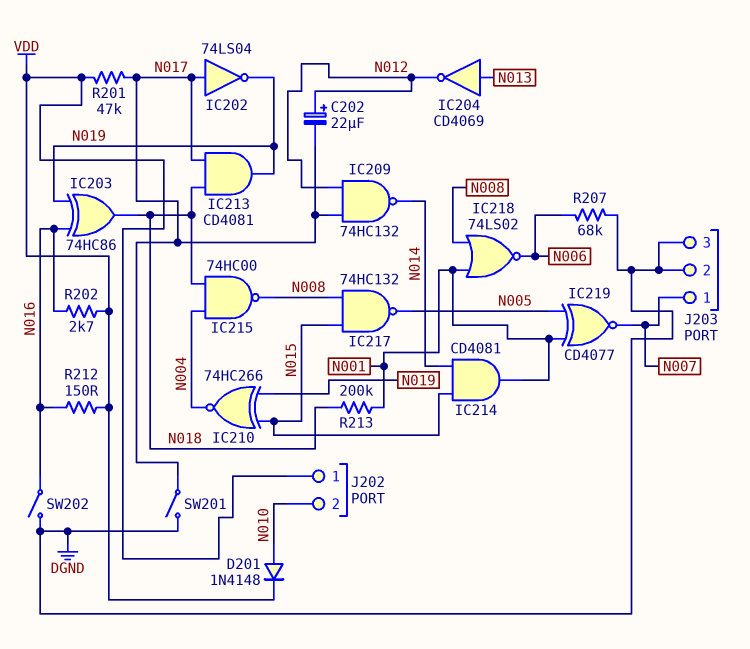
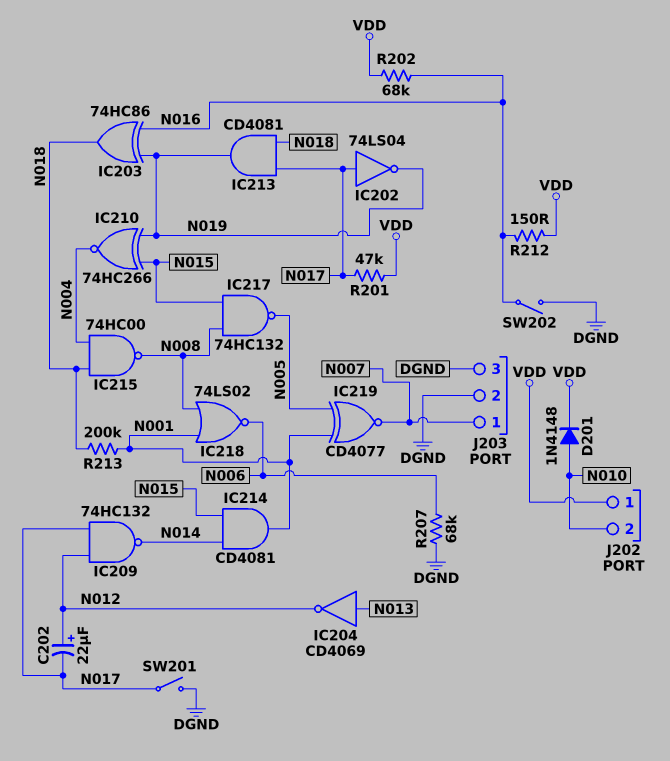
R202: 2.7k (N016, VDD) -> 68k (N016, VDD)

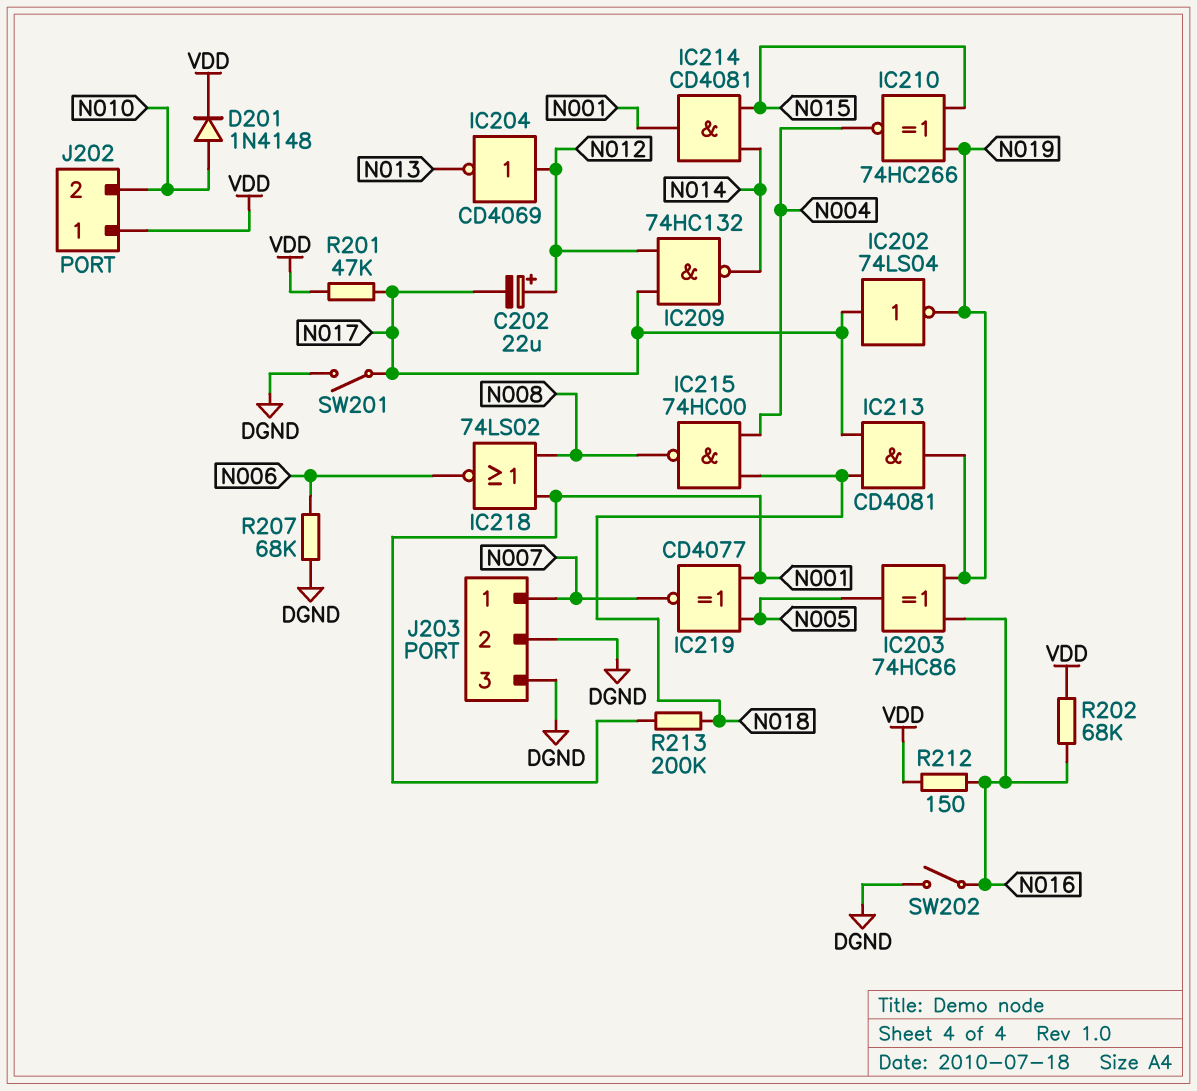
IC203: XOR 74HC86 (in N016, in N019, out N018) -> XOR 74HC86 (in N016, in N019, out N005)
IC204: NOT CD4069 (in N013, out N012) -> NOT CD4069 (in N012, out N013)
IC217: NAND 74HC132 (in N008, in N015, out N005) -> none

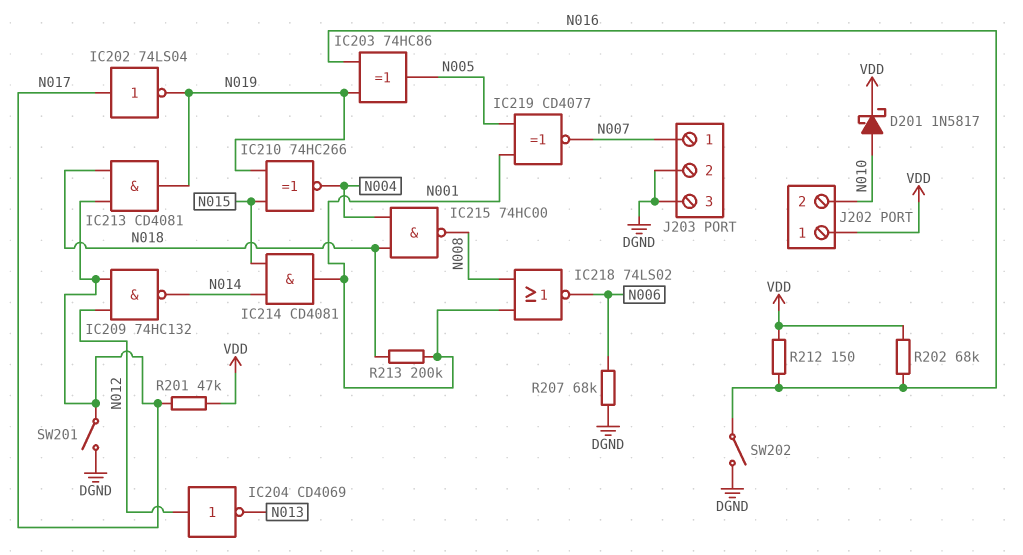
C202: 22uF (plus N012, minus N017) -> none
D201: diode 1N4148 (A N010, K VDD) -> schottky 1N5817 (A N010, K VDD)

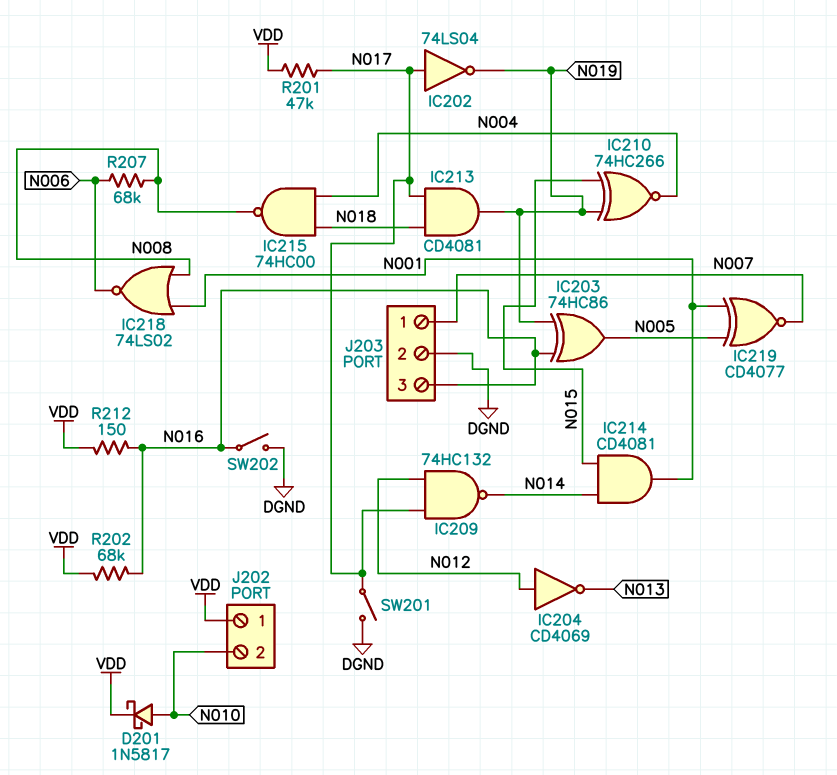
J203 pin 3: DGND -> N016
R207: 68k (DGND, N006) -> 68k (N006, N008)
R213: 200k (N001, N018) -> none

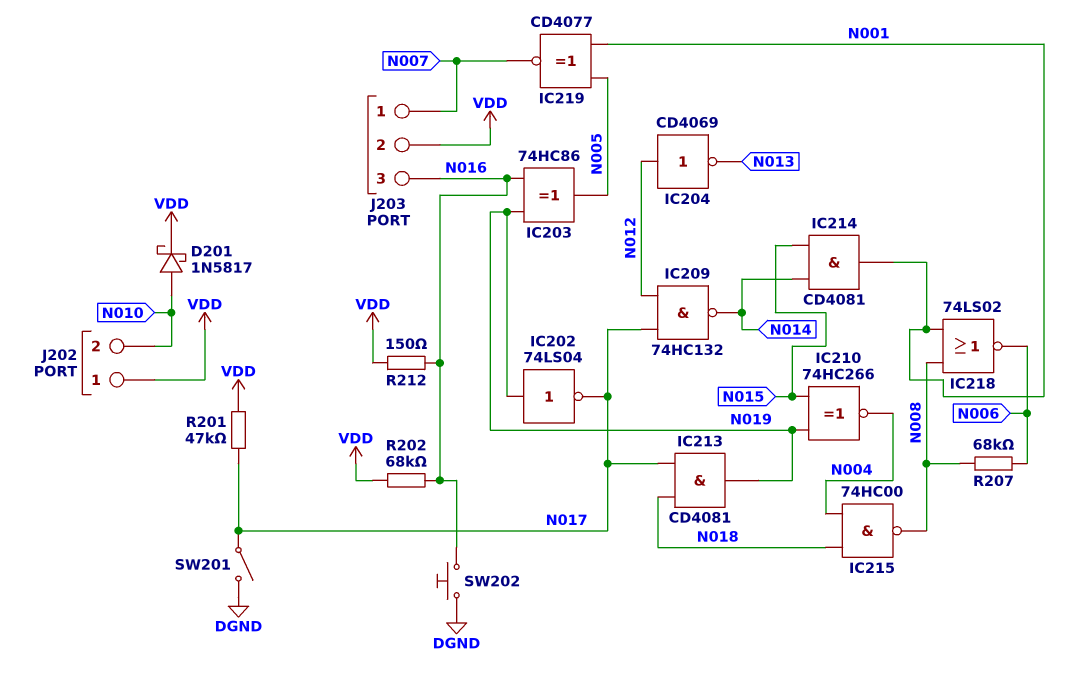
IC202: NOT 74LS04 (in N017, out N019) -> NOT 74LS04 (in N019, out N017)
J203 pin 2: DGND -> VDD
SW202: switch (DGND, N016) -> button (DGND, N016)

